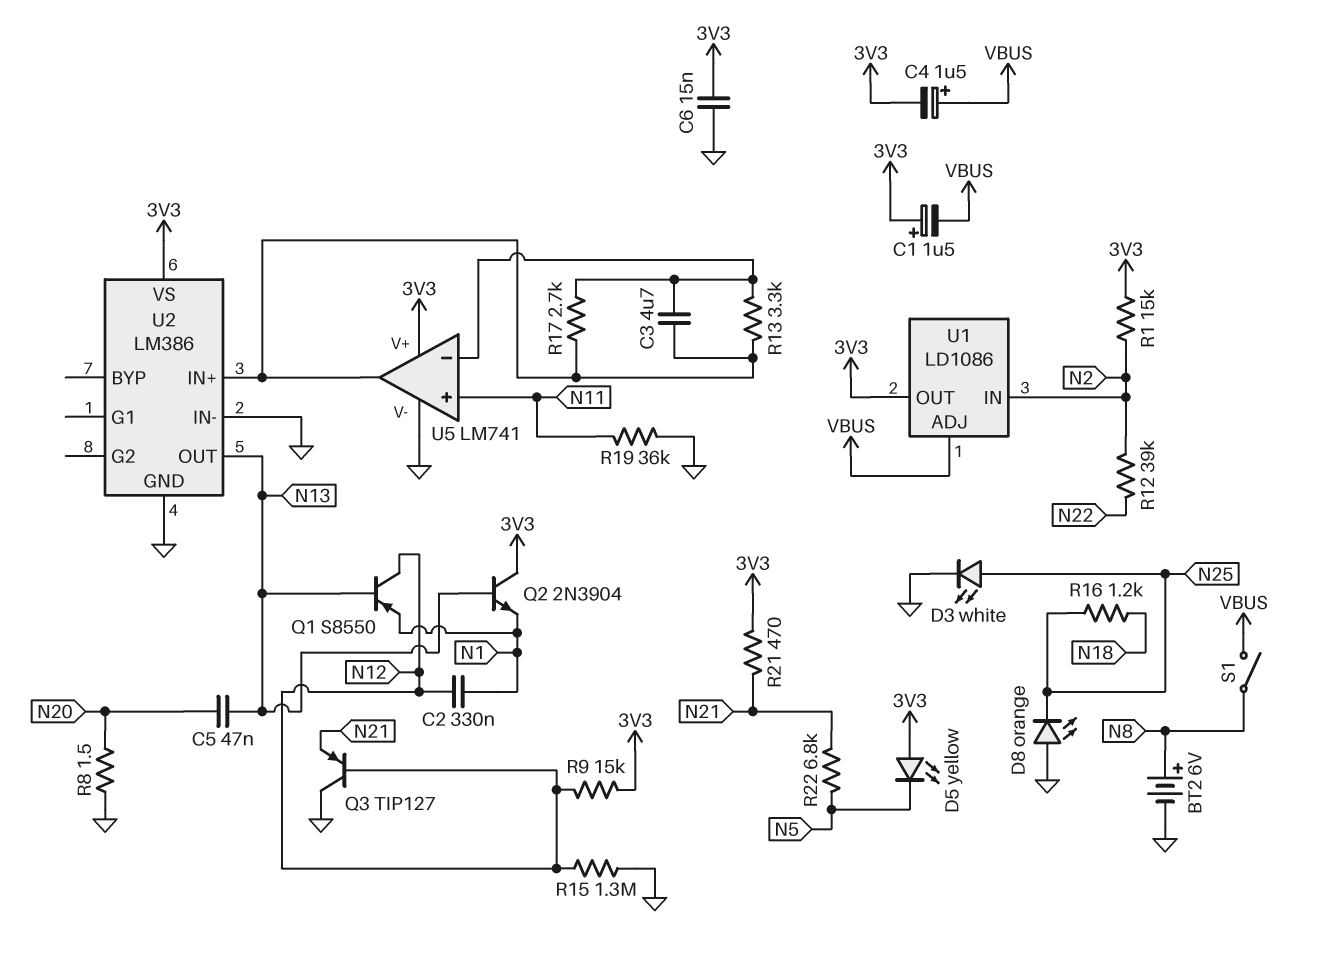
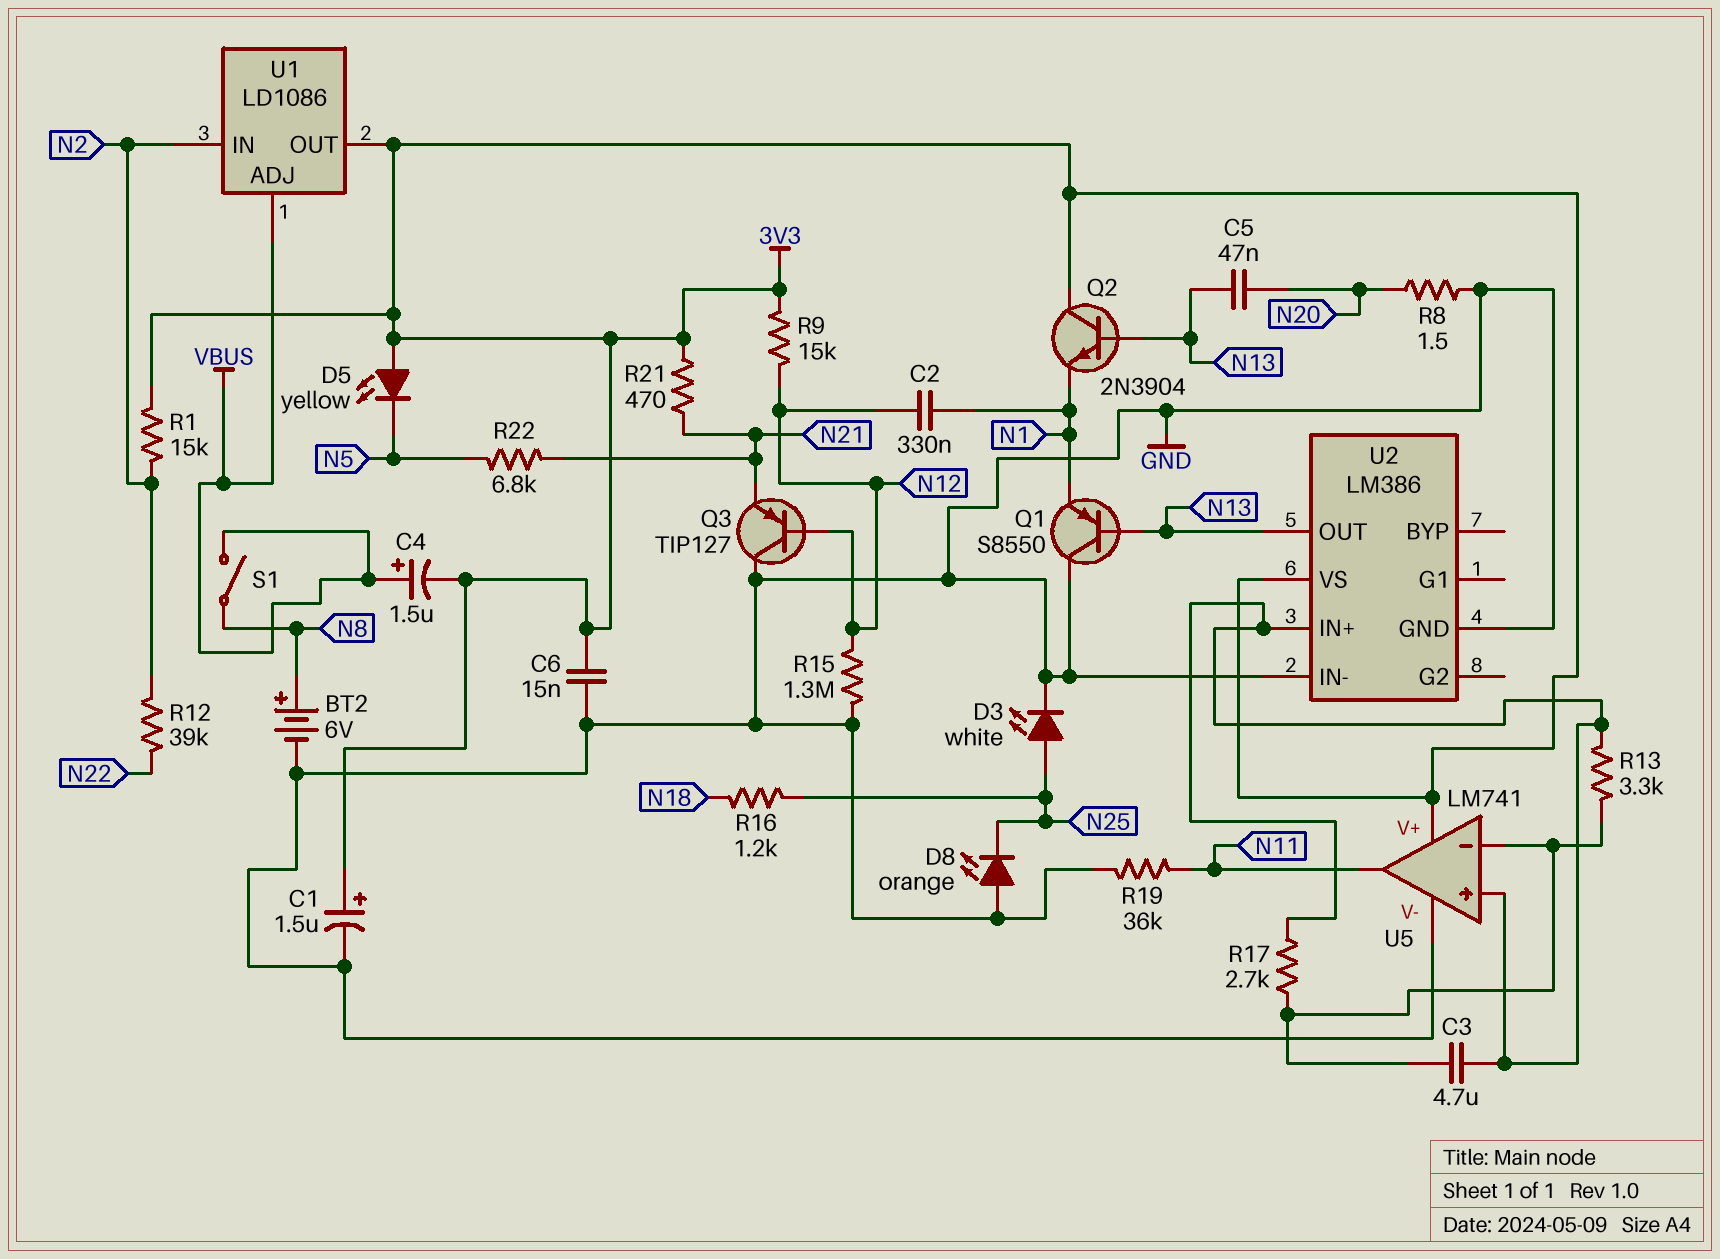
C1: 1.5uF (plus 3V3, minus VBUS) -> 1.5uF (plus 3V3, minus GND)
Q1: PNP S8550 (B N13, C N12, E N1) -> PNP S8550 (B N13, C GND, E N1)
U5 pin in+: N11 -> U2/IN+
U5 pin out: U2/IN+ -> N11

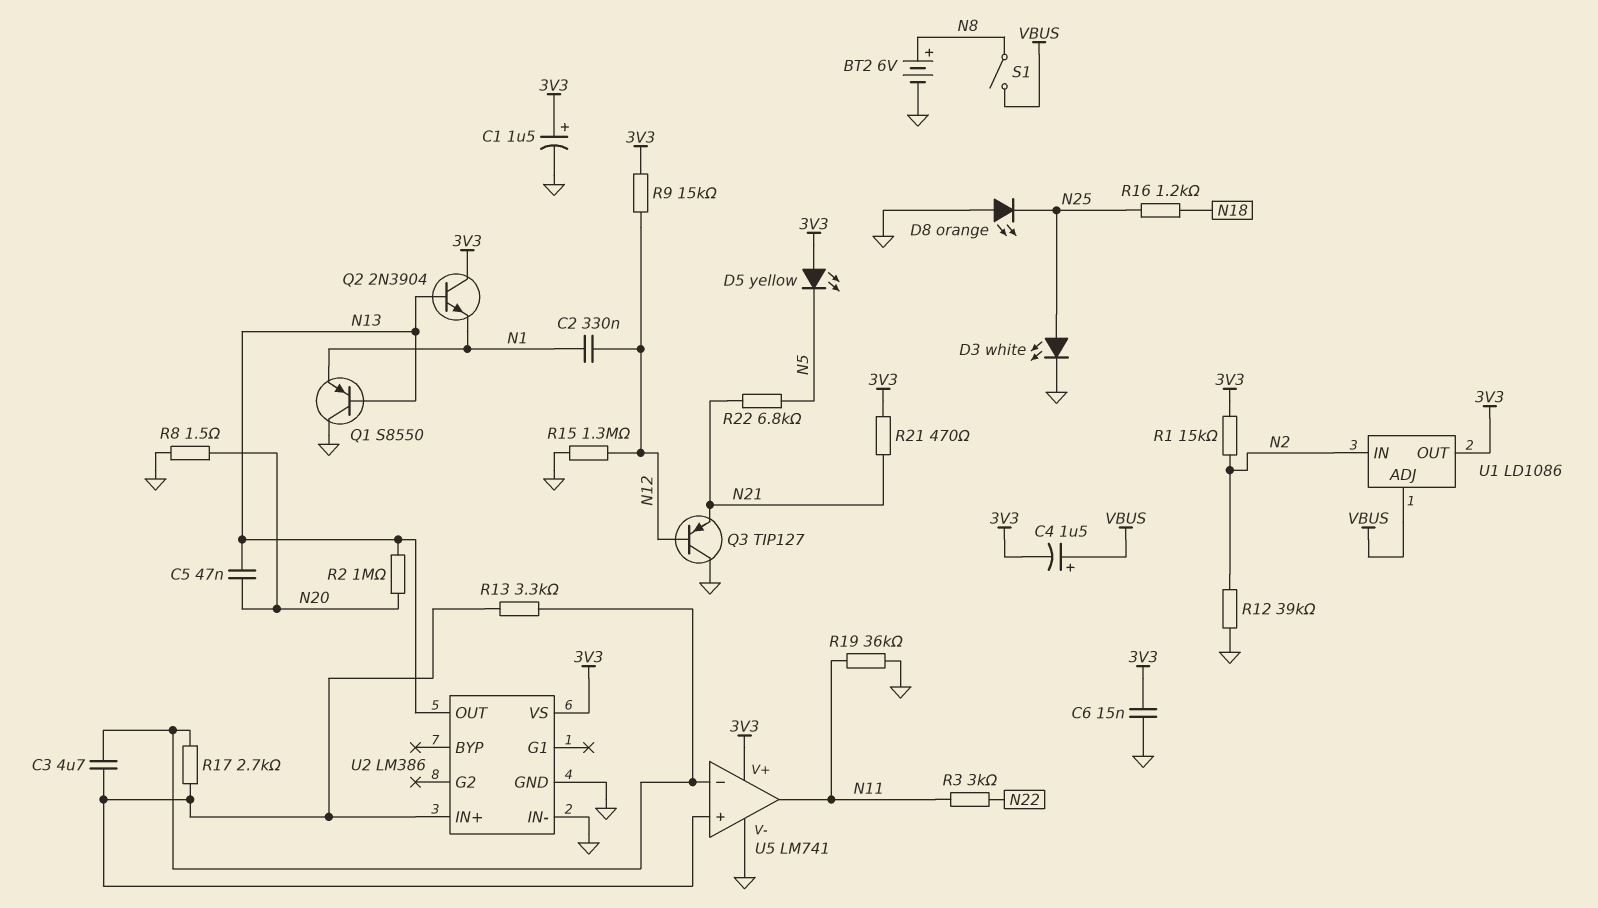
R2: none -> 1M (N13, N20)
R3: none -> 3k (N11, N22)
R12: 39k (N2, N22) -> 39k (GND, N2)

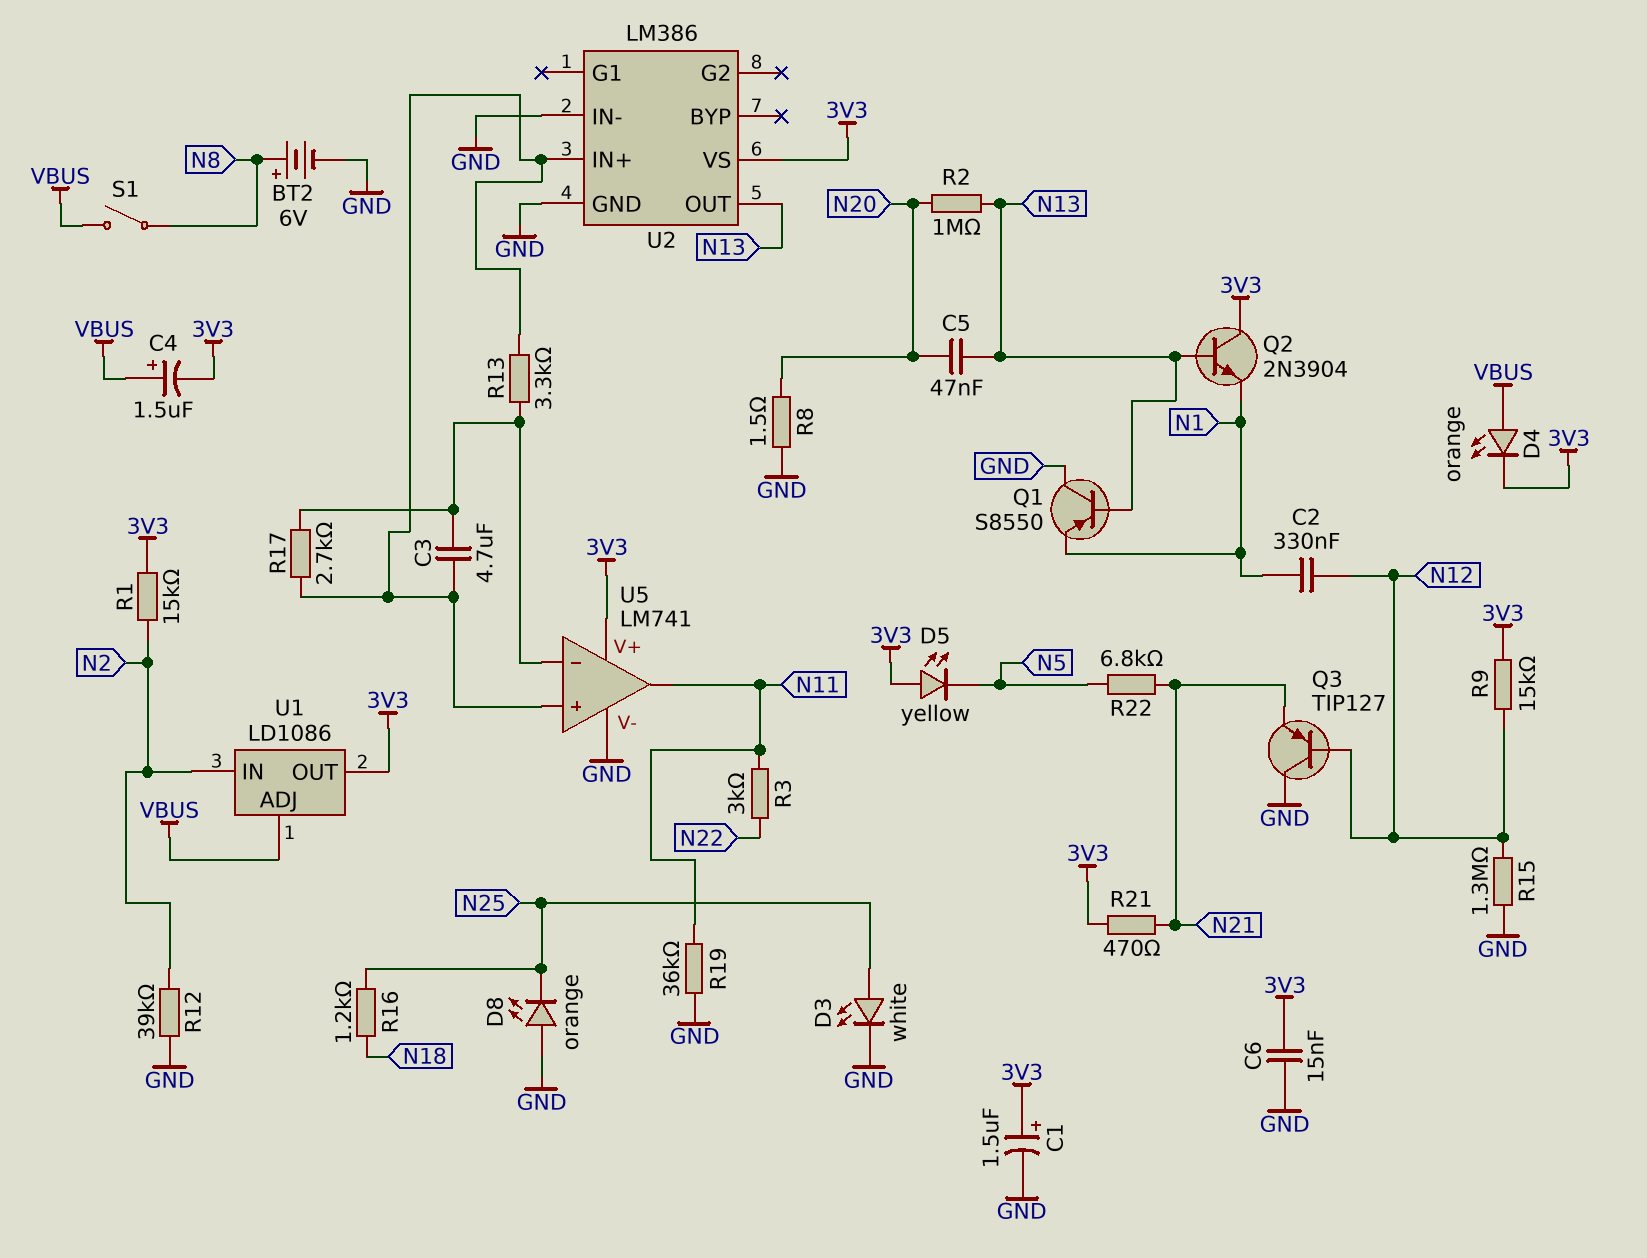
D4: none -> LED orange (A VBUS, K 3V3)

